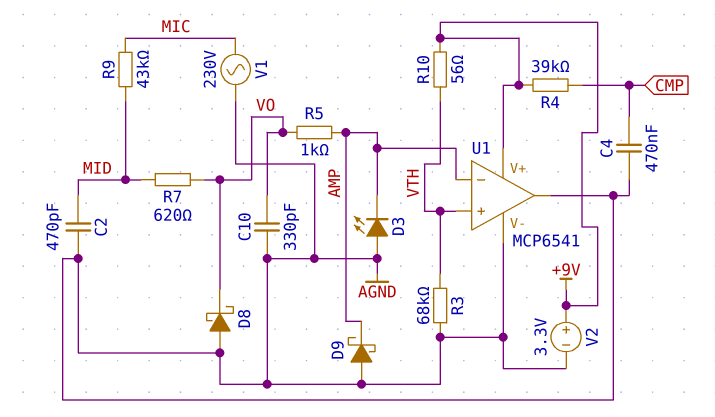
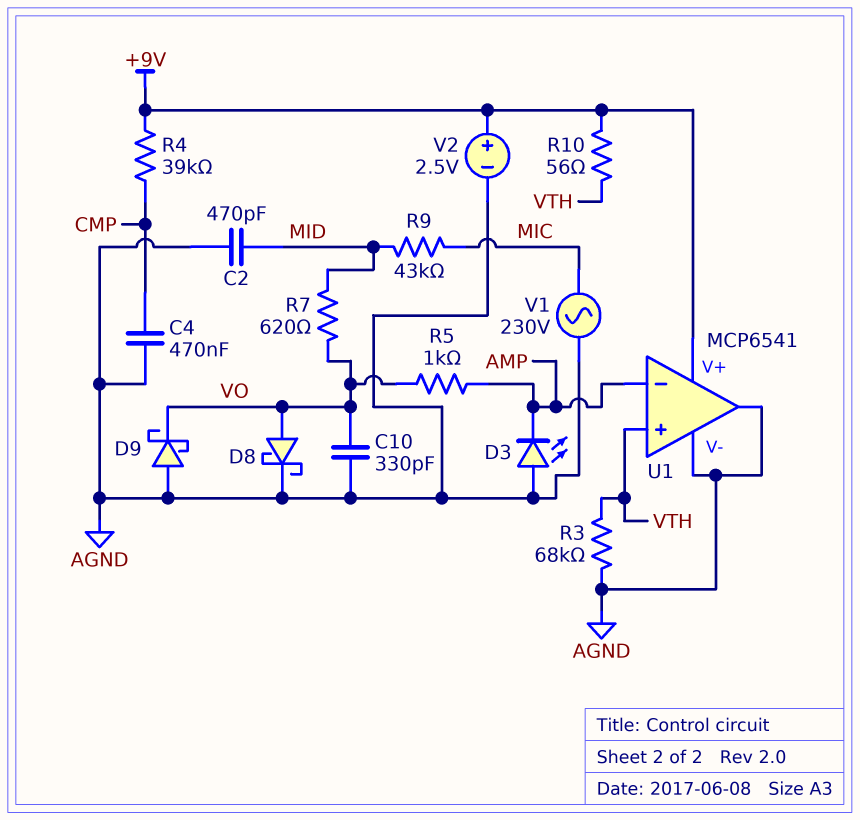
D8: schottky (A AGND, K VO) -> schottky (A VO, K AGND)
D9: schottky (A AGND, K AMP) -> schottky (A AGND, K VO)
V2: 3.3V (plus +9V, minus AGND) -> 2.5V (plus +9V, minus AGND)

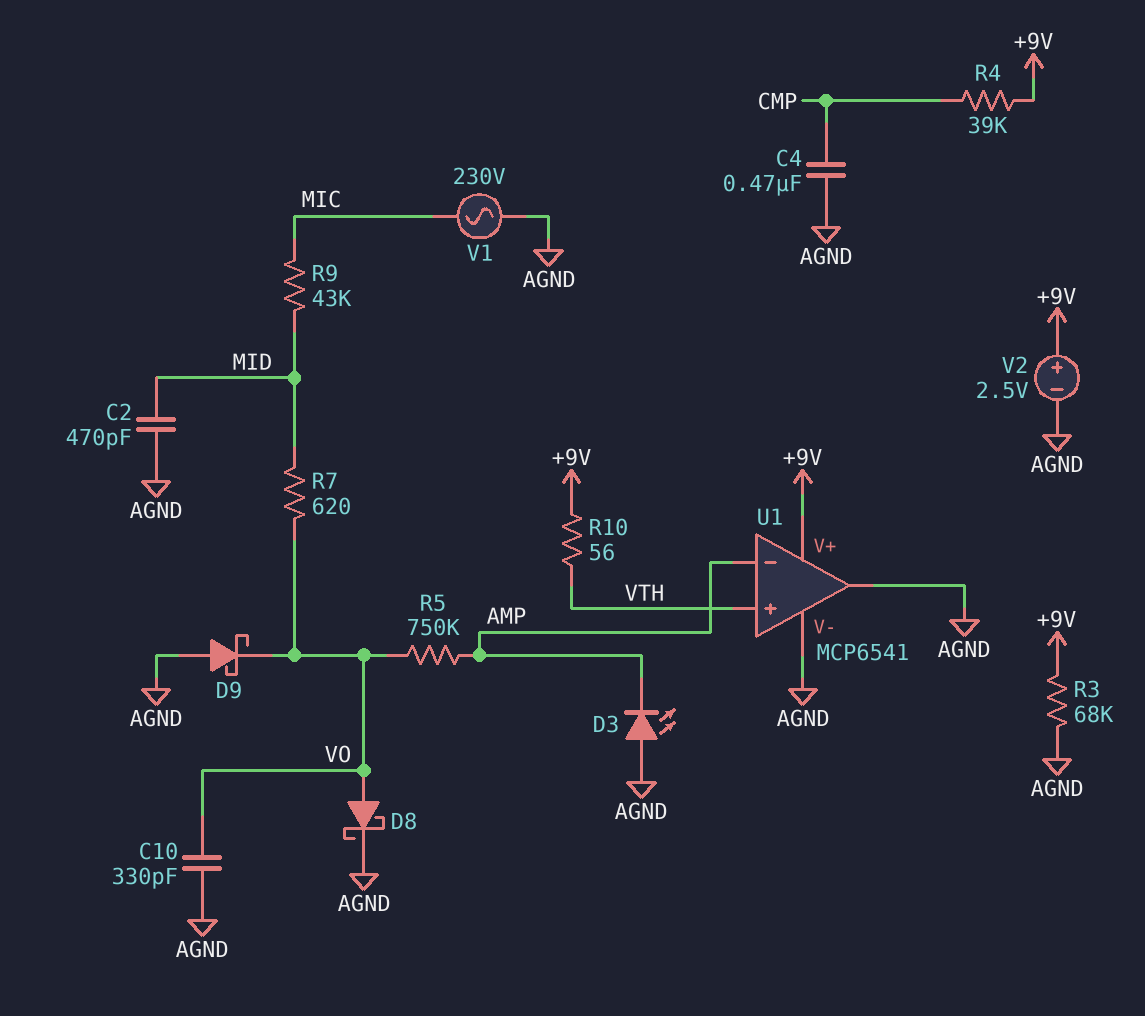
R3: 68k (AGND, VTH) -> 68k (+9V, AGND)
R5: 1k (AMP, VO) -> 750k (AMP, VO)

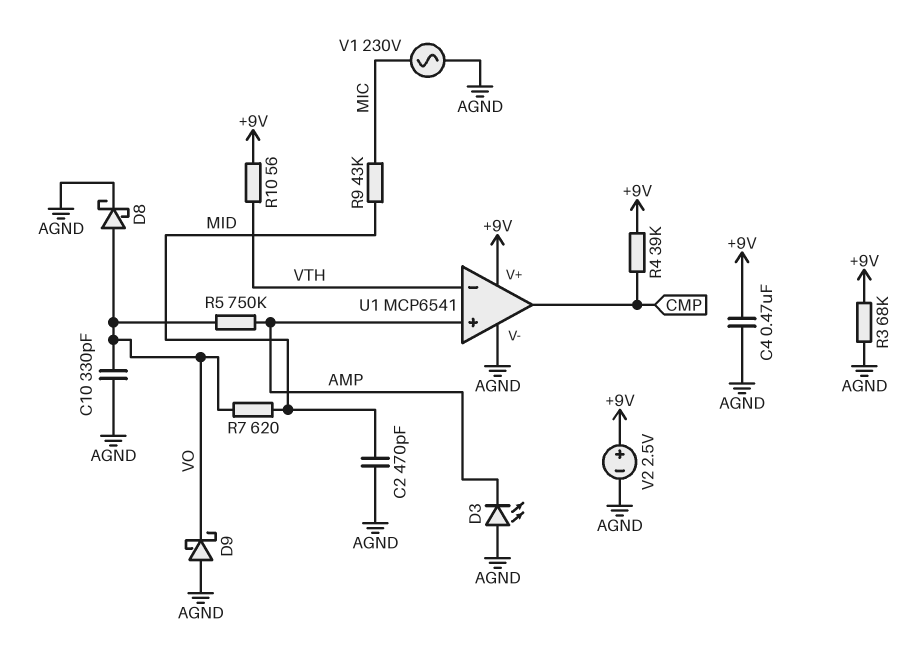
C4: 470nF (AGND, CMP) -> 470nF (+9V, AGND)
U1 pin in+: VTH -> AMP
U1 pin in-: AMP -> VTH
U1 pin out: AGND -> CMP

